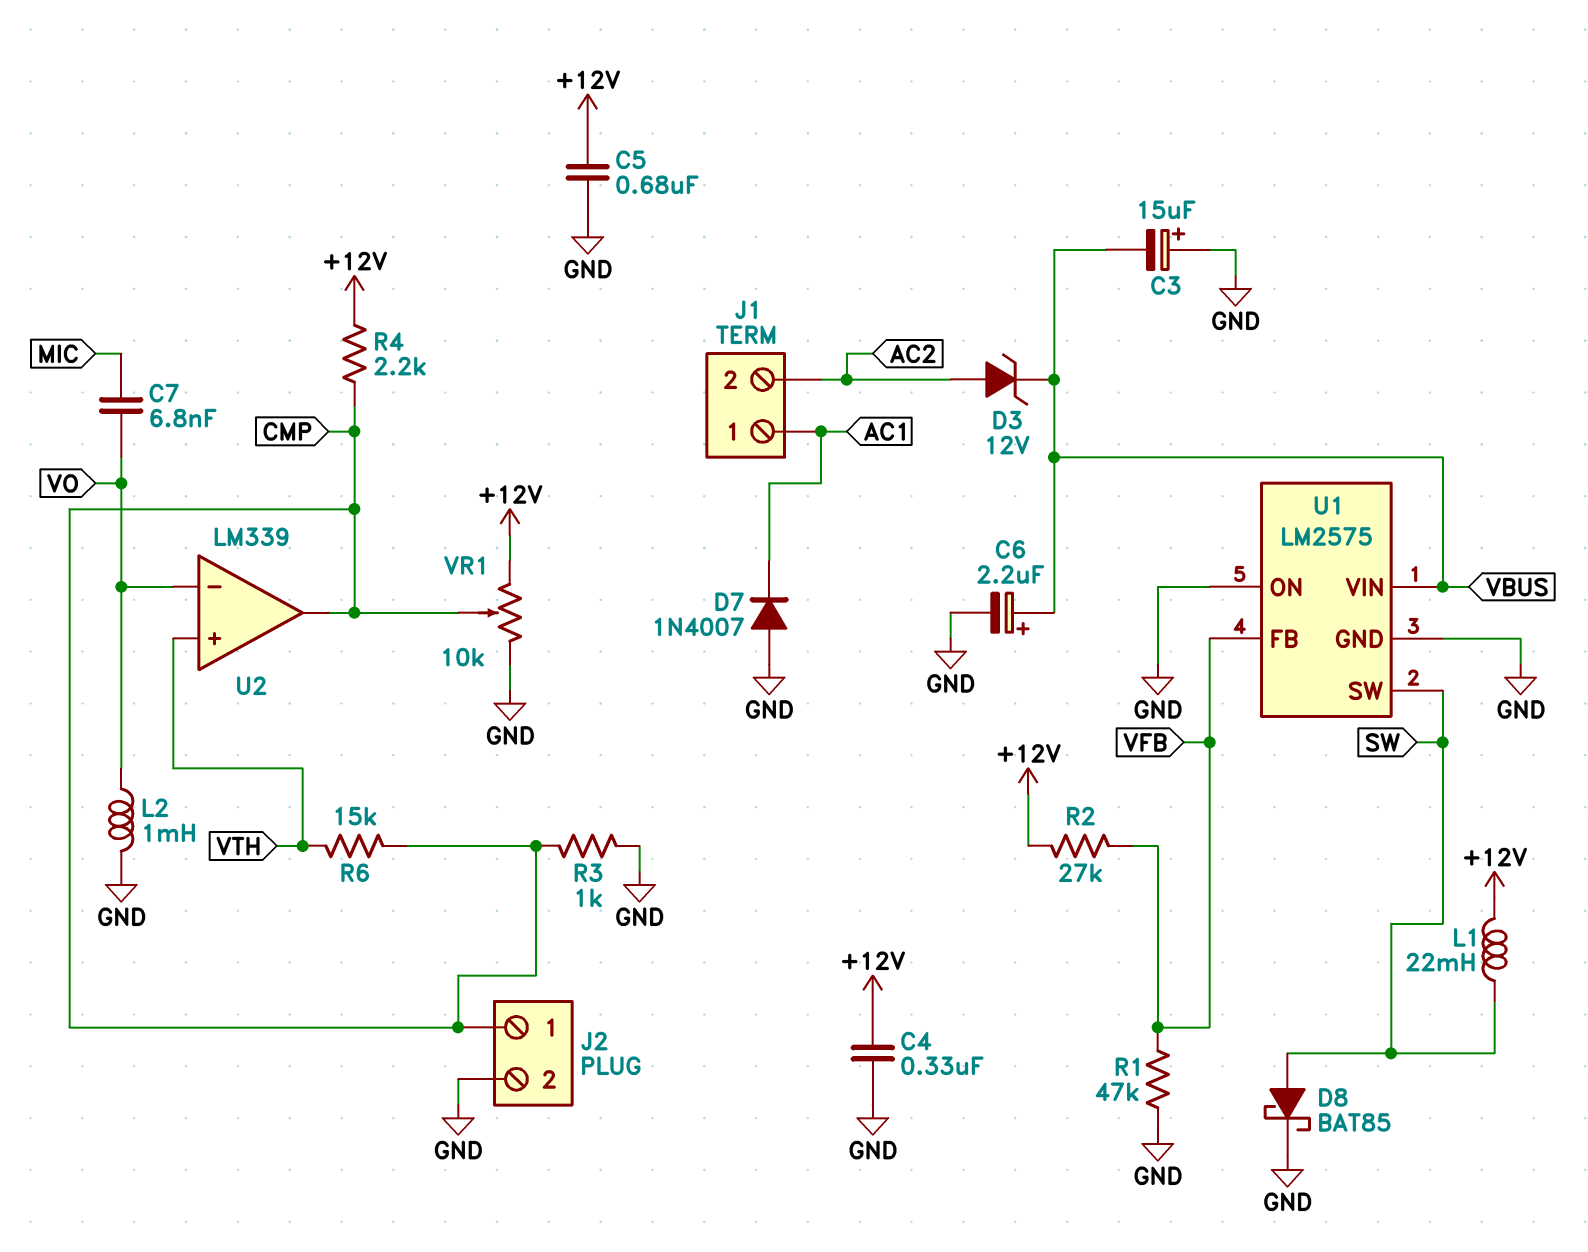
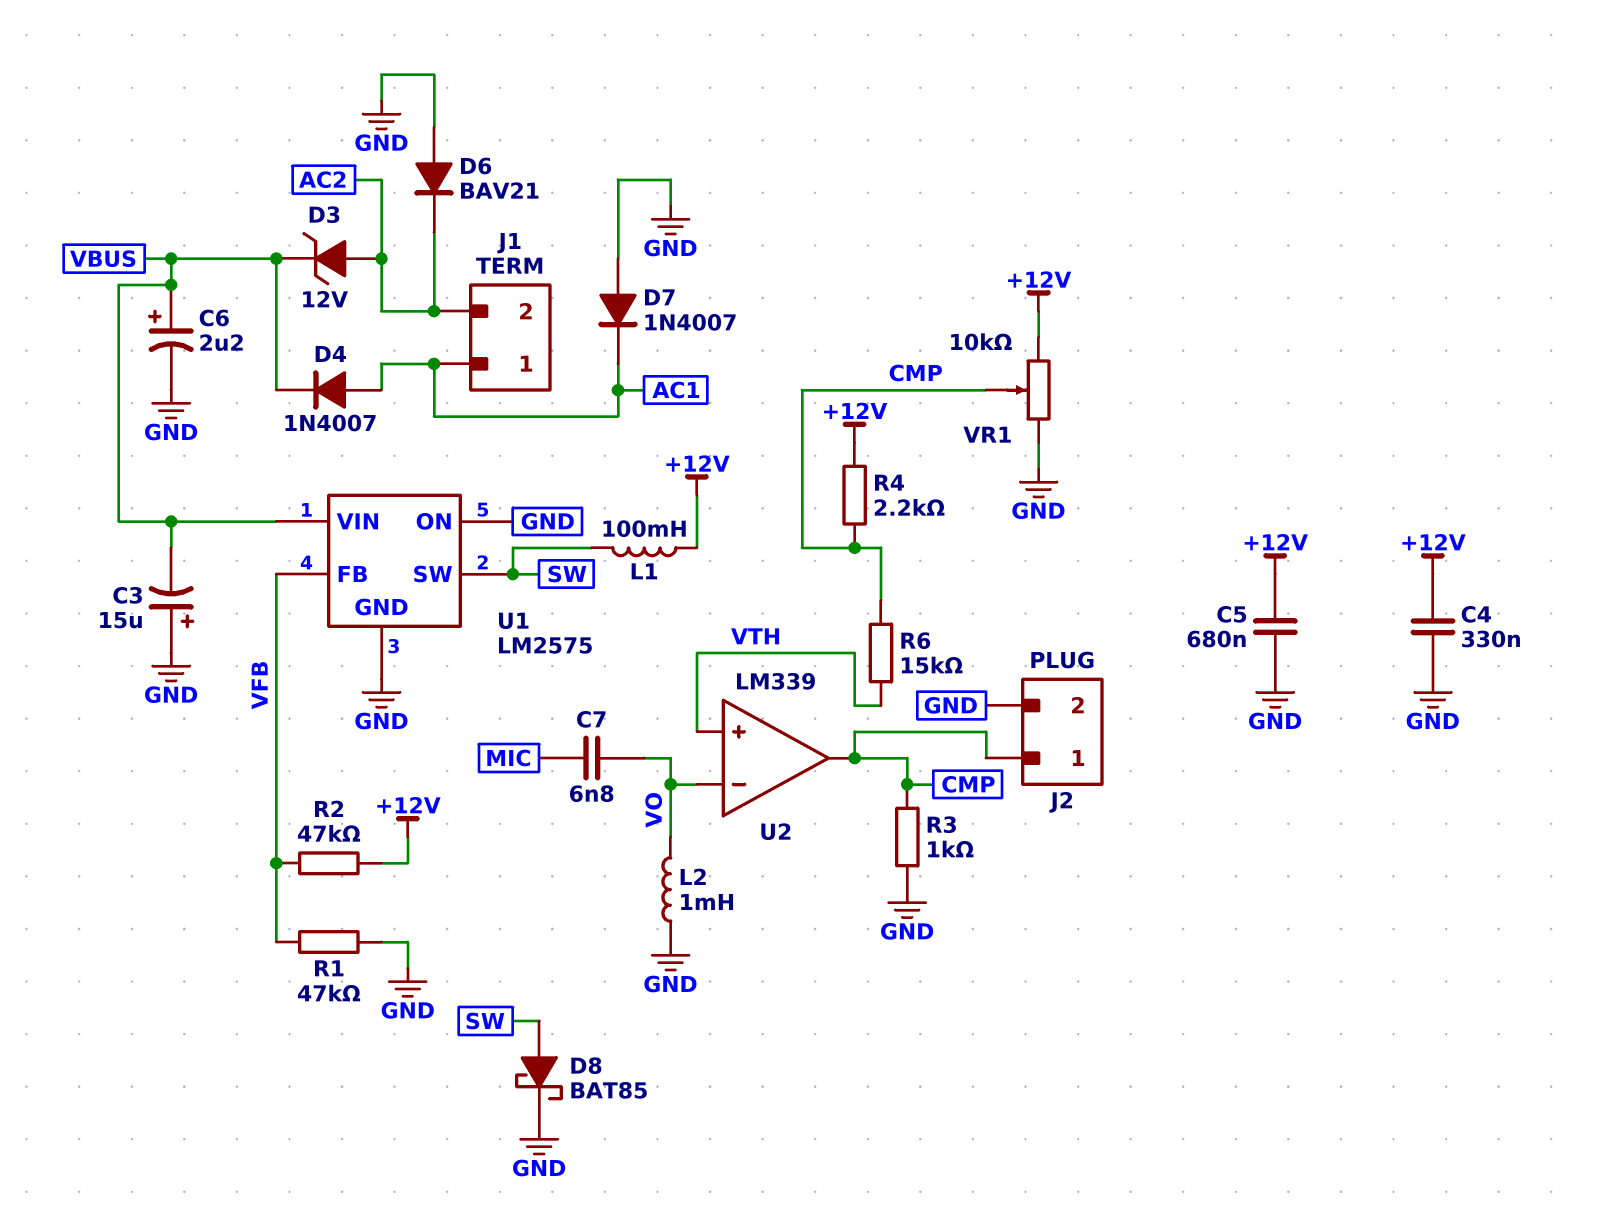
D4: none -> diode 1N4007 (A AC1, K VBUS)
D6: none -> diode BAV21 (A GND, K AC2)
L1: 22mH (+12V, SW) -> 100mH (+12V, SW)
R2: 27k (+12V, VFB) -> 47k (+12V, VFB)

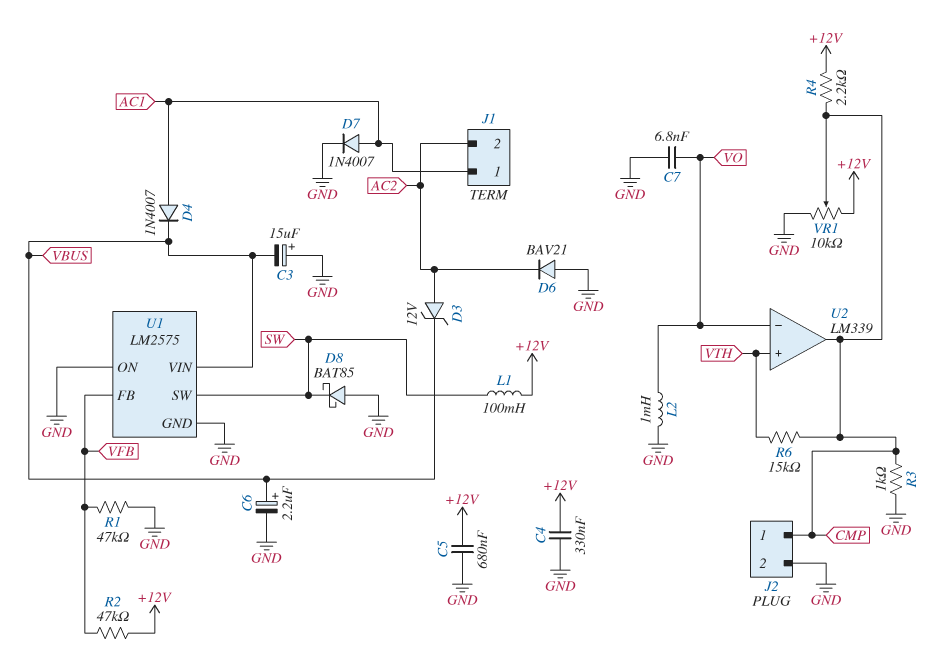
C7: 6.8nF (MIC, VO) -> 6.8nF (GND, VO)
D7: diode 1N4007 (A GND, K AC1) -> diode 1N4007 (A AC1, K GND)
D8: schottky BAT85 (A SW, K GND) -> schottky BAT85 (A GND, K SW)

